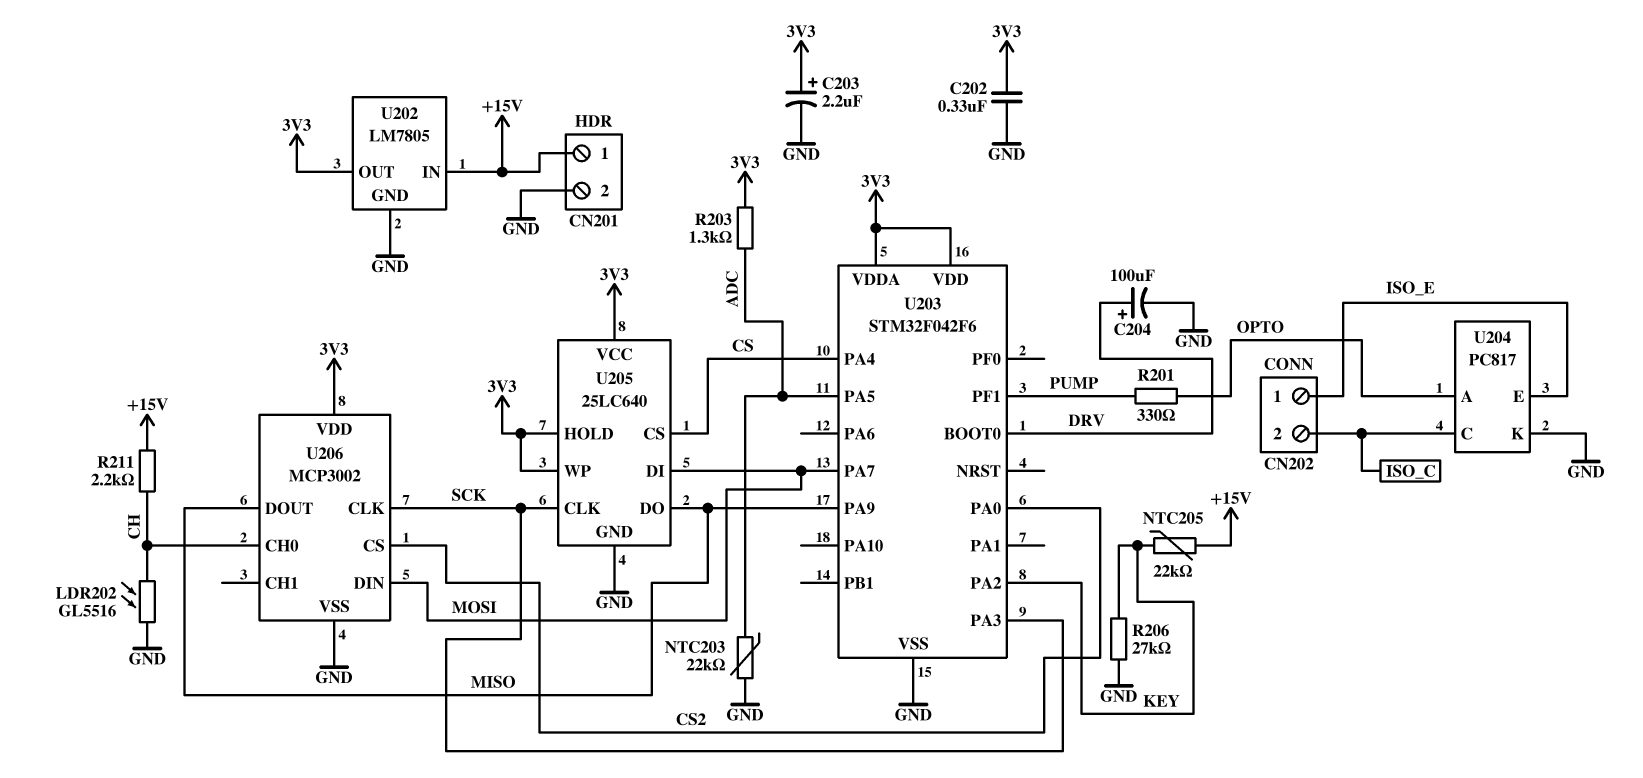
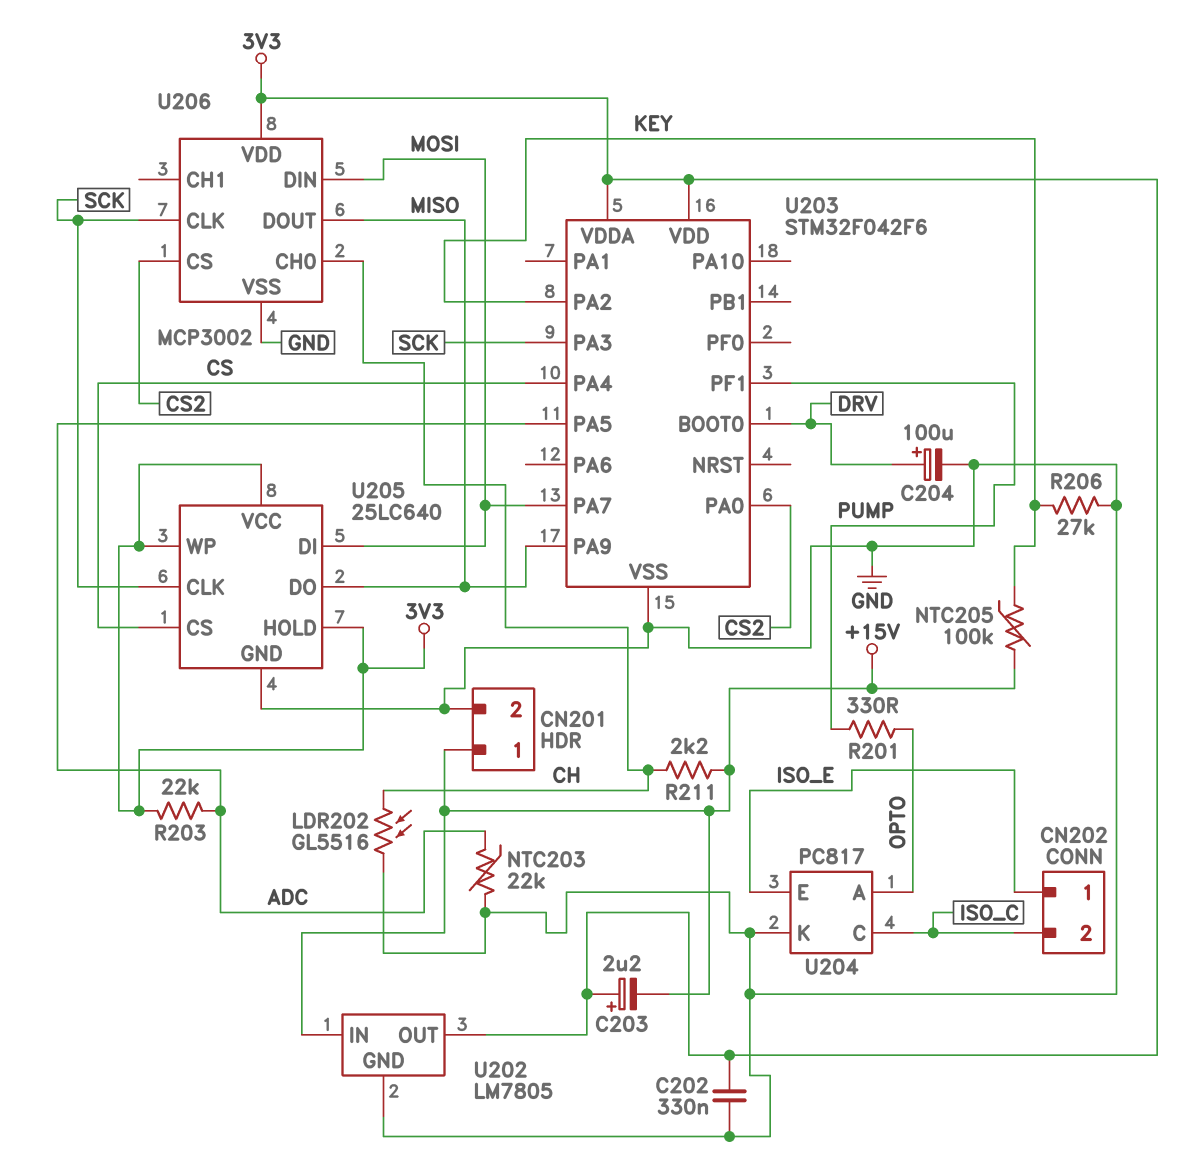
C203: 2.2uF (plus 3V3, minus GND) -> 2.2uF (plus 3V3, minus +15V)
NTC205: 22k (+15V, KEY) -> 100k (+15V, KEY)
R203: 1.3k (3V3, ADC) -> 22k (3V3, ADC)

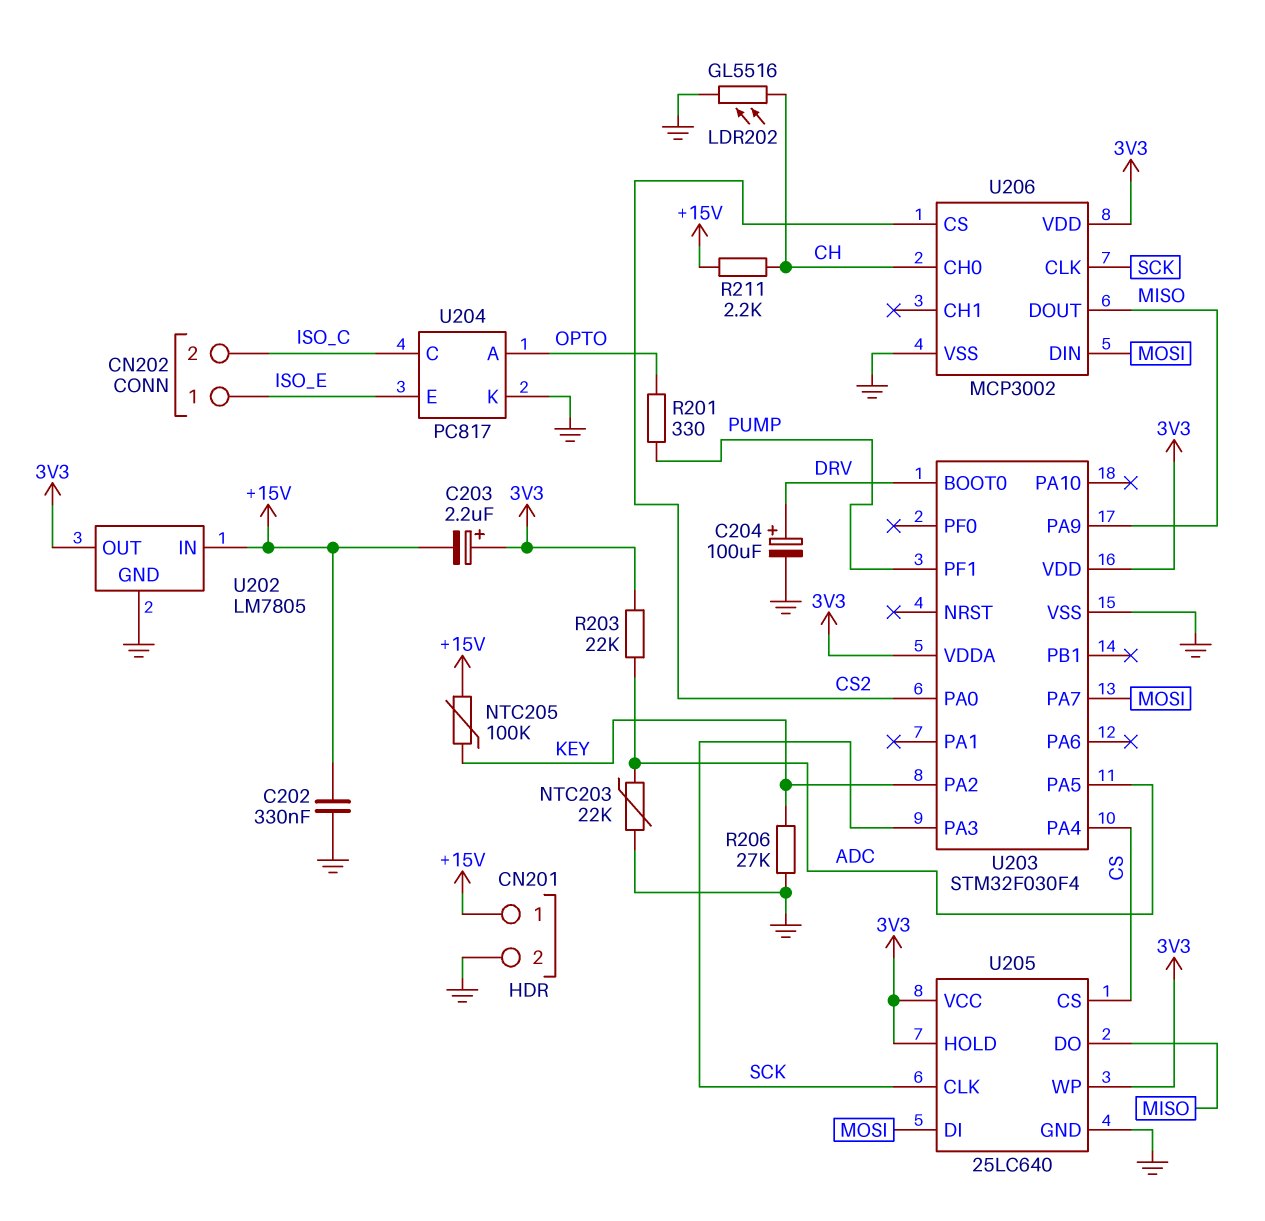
C202: 330nF (3V3, GND) -> 330nF (+15V, GND)
U203: STM32F042F6 -> STM32F030F4

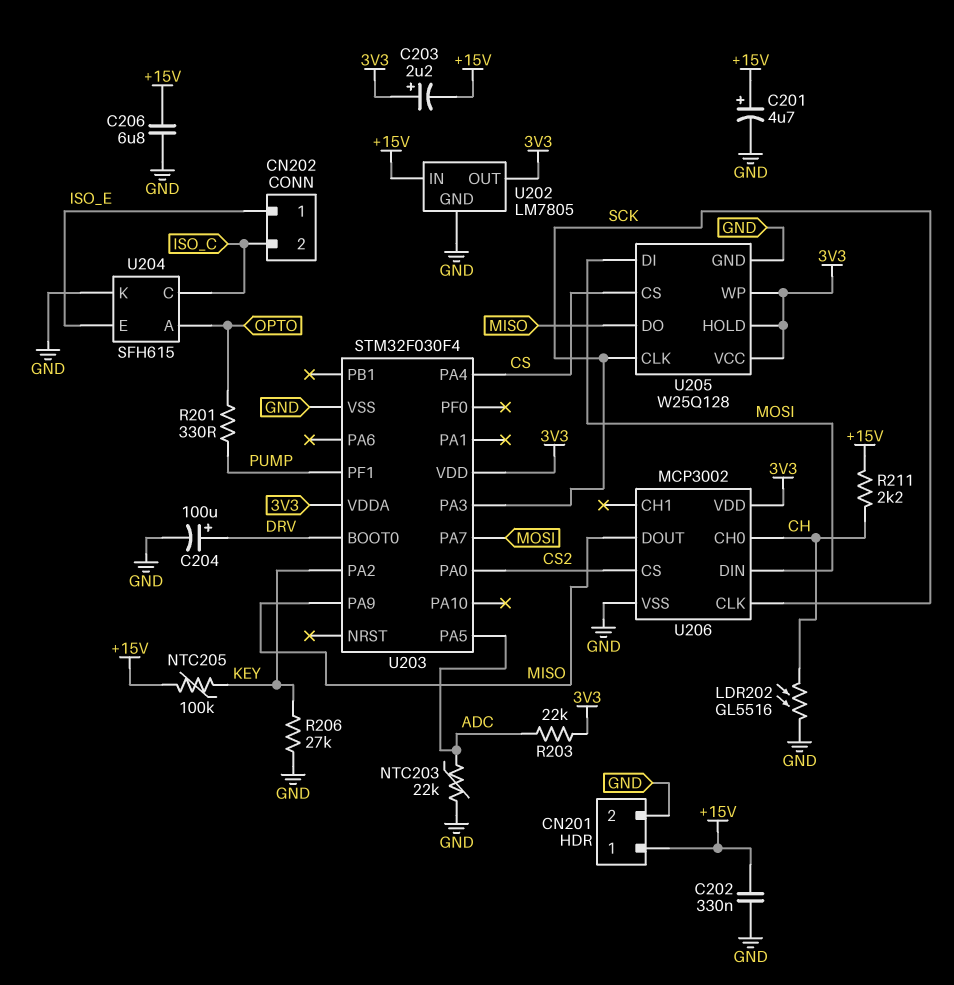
C201: none -> 4.7uF (plus +15V, minus GND)
C206: none -> 6.8uF (+15V, GND)
U204: PC817 -> SFH615
U205: 25LC640 -> W25Q128

